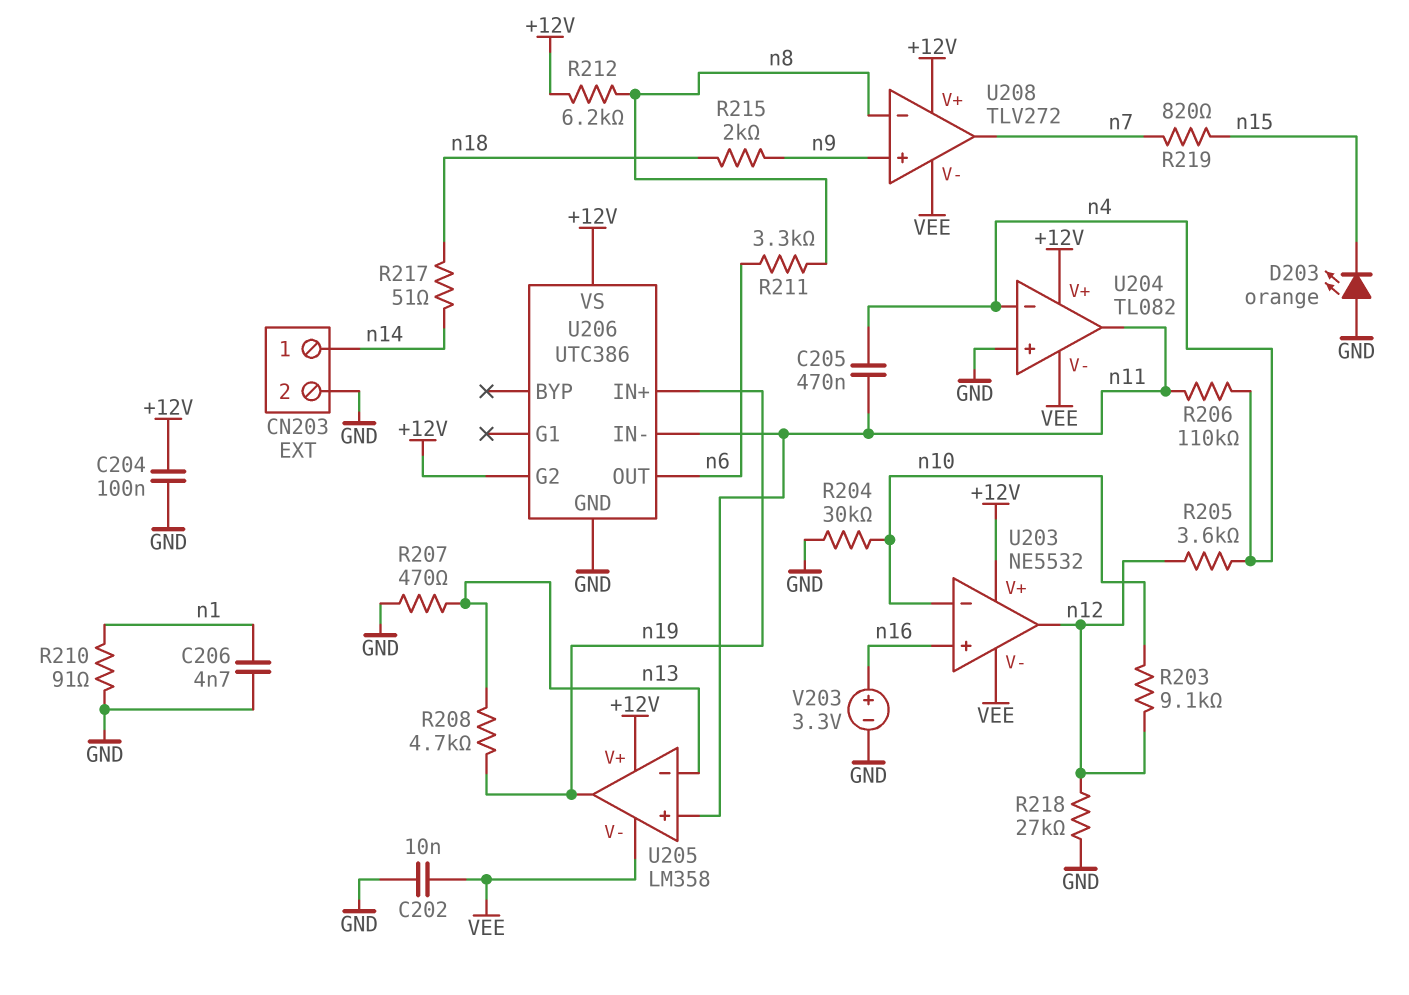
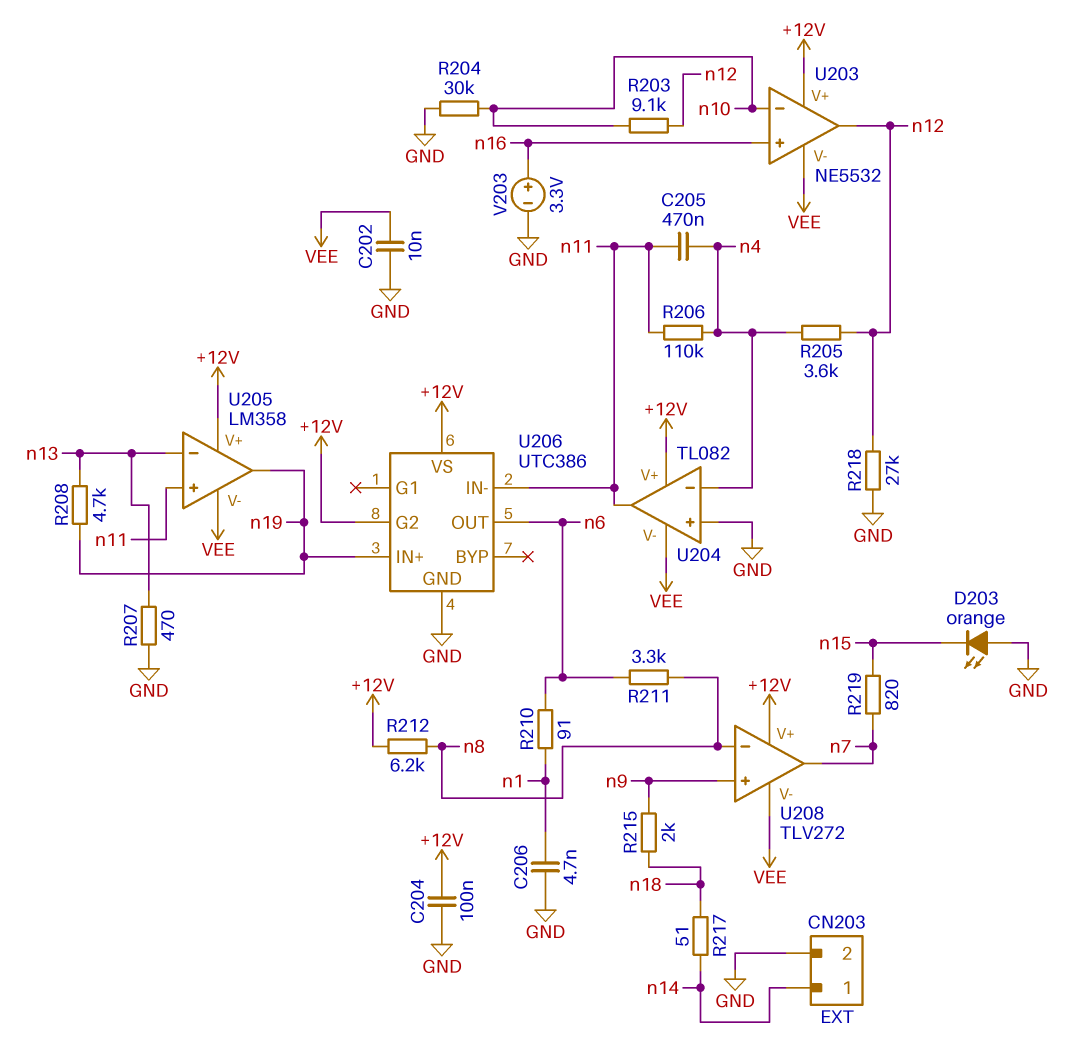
R210: 91 (GND, n1) -> 91 (n1, n6)

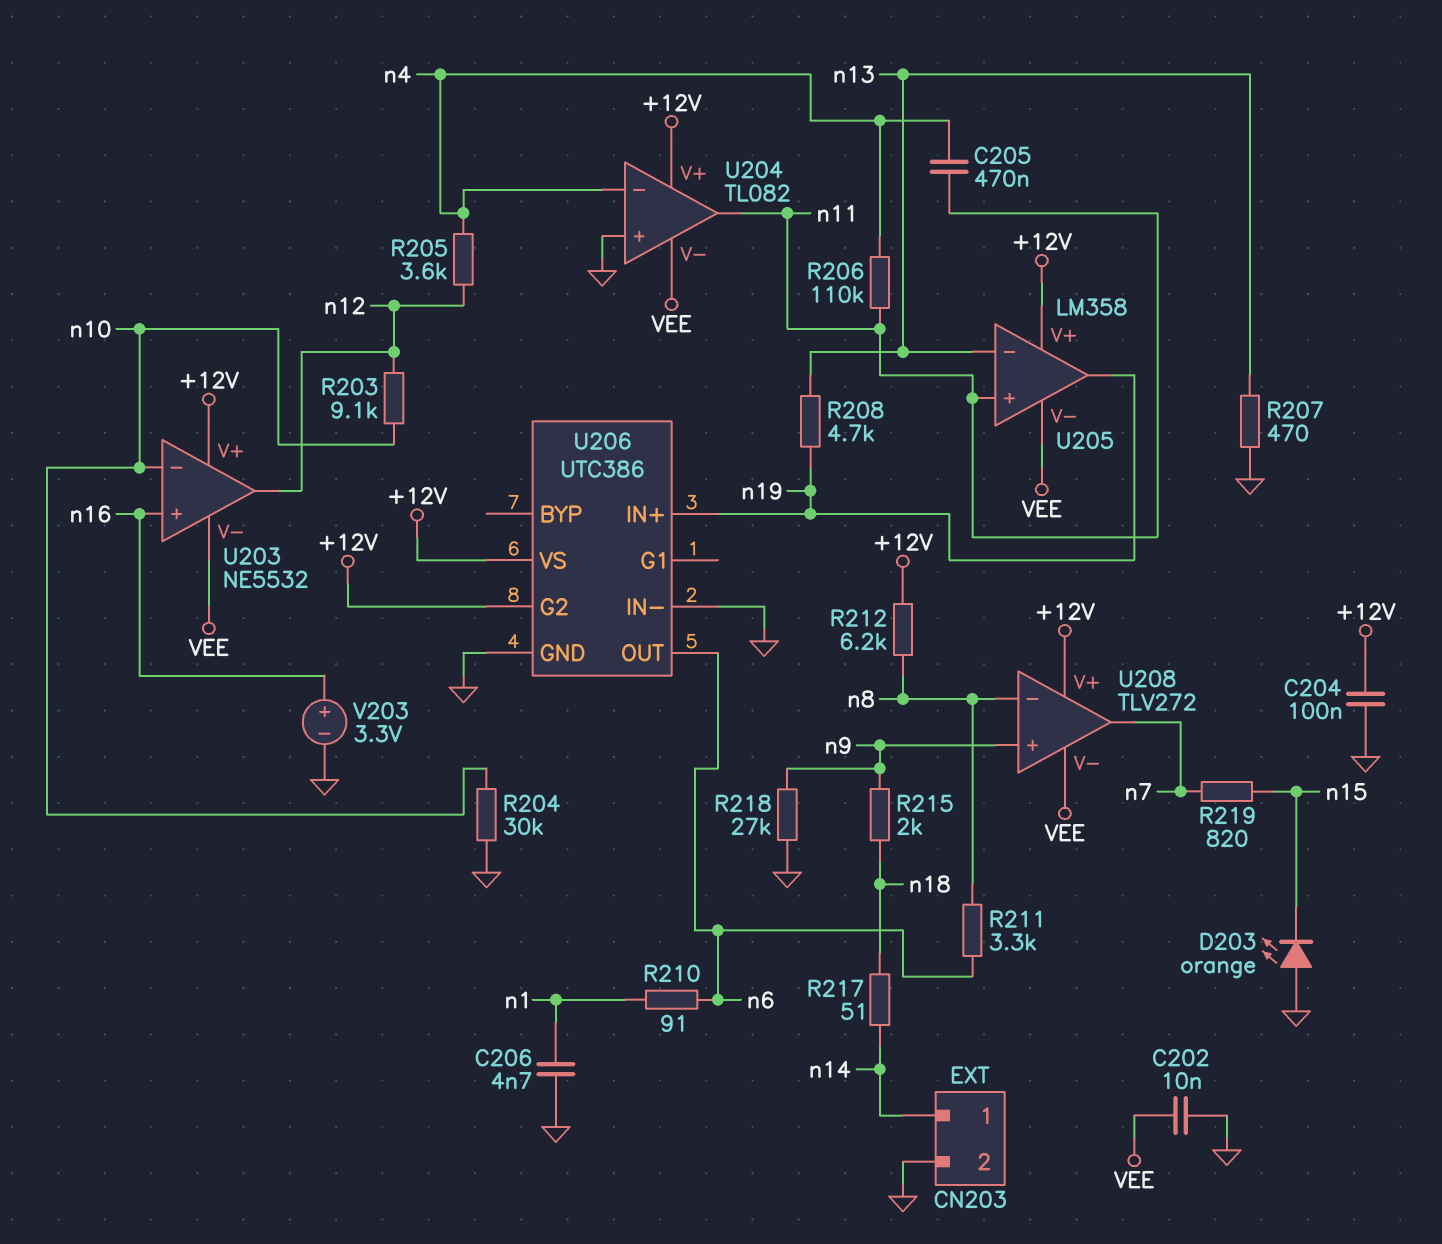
R218: 27k (GND, n12) -> 27k (GND, n9)
U206 pin IN-: n11 -> GND

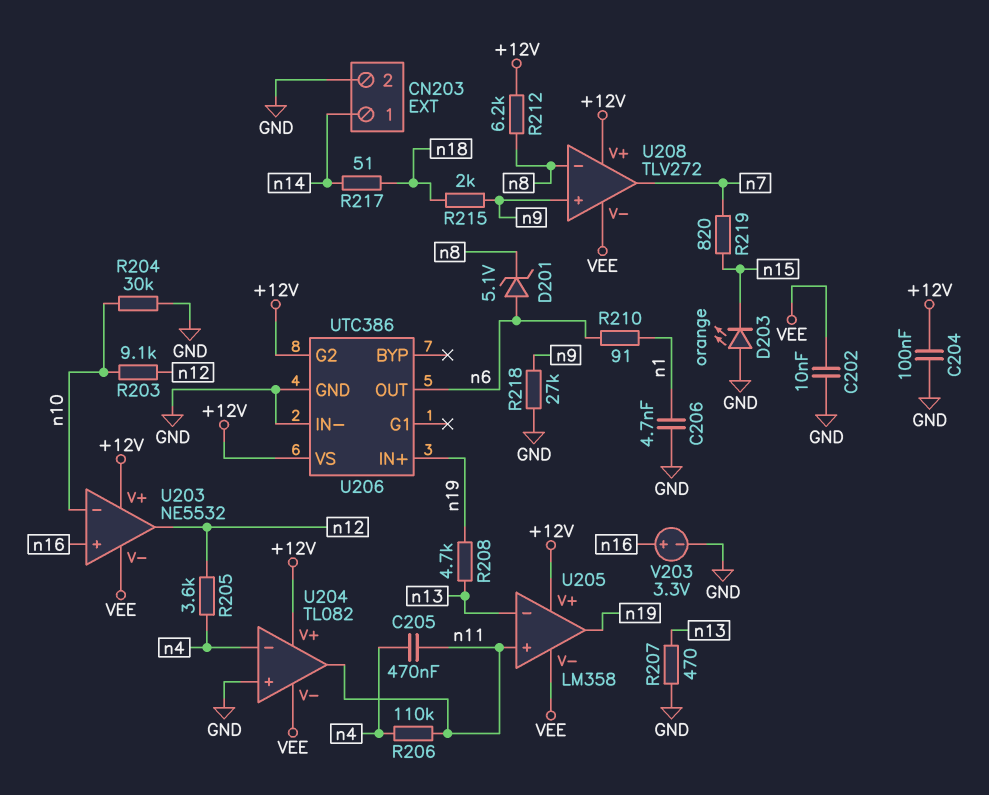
D201: none -> zener 5.1V (A n6, K n8)
R211: 3.3k (n6, n8) -> none

